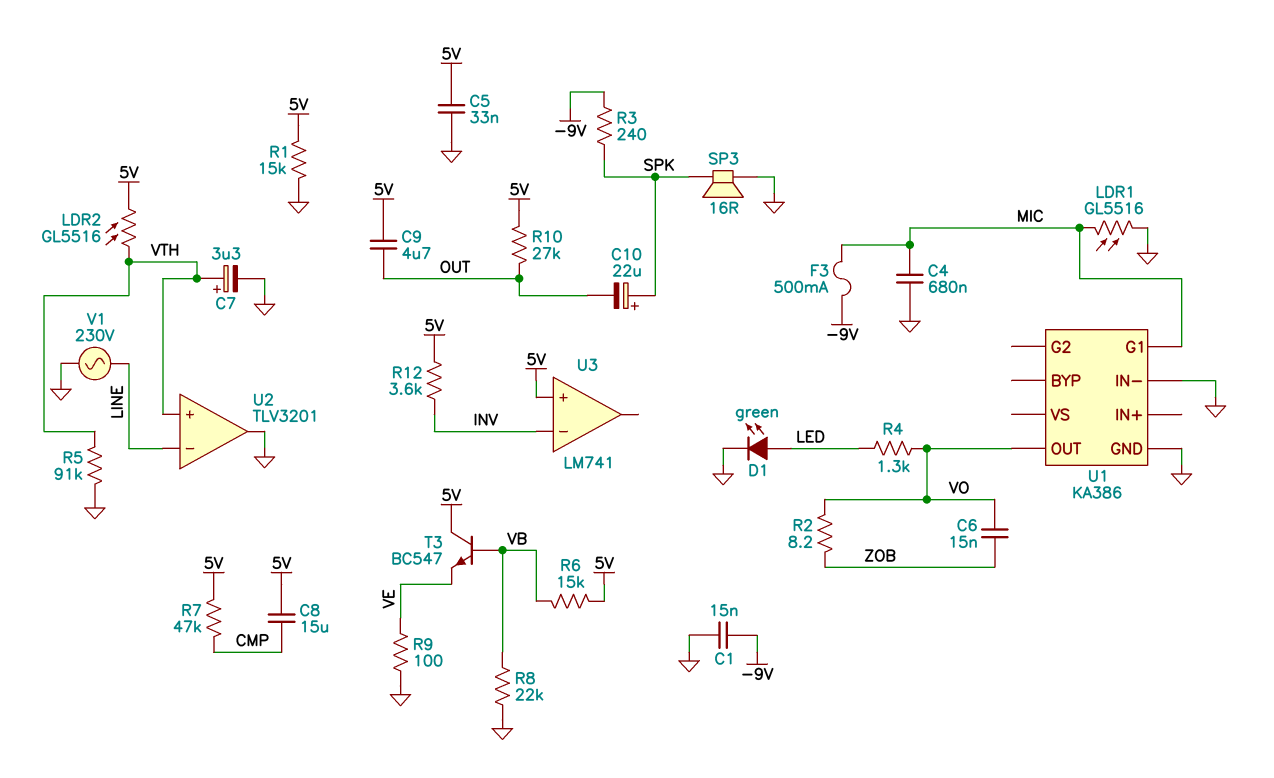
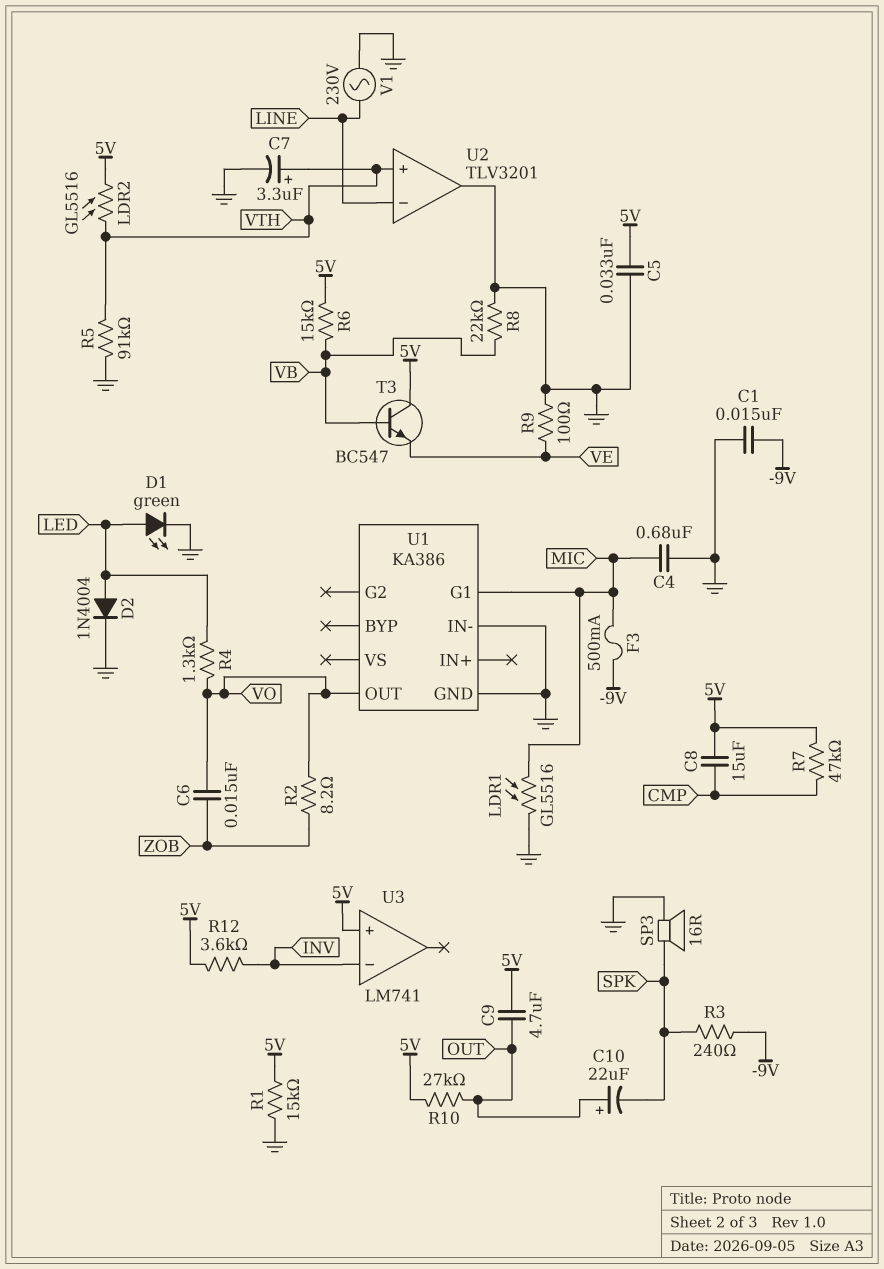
C10: 22uF (plus SPK, minus OUT) -> 22uF (plus OUT, minus SPK)
D2: none -> diode 1N4004 (A LED, K GND)

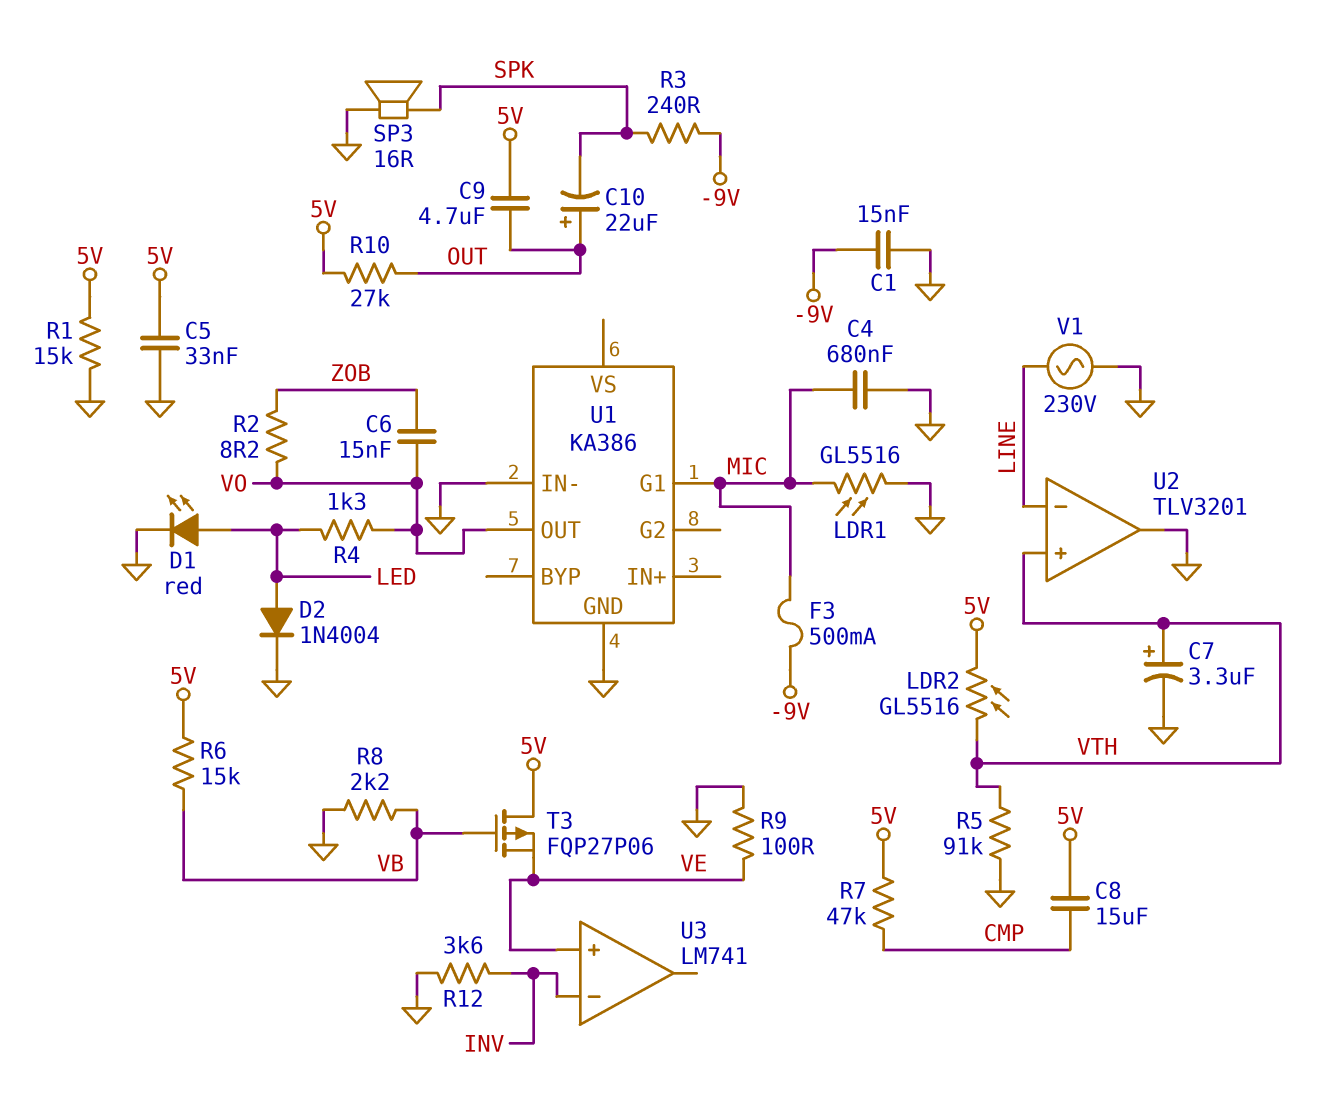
D1: LED green (A LED, K GND) -> LED red (A LED, K GND)
R8: 22k (GND, VB) -> 2.2k (GND, VB)
R12: 3.6k (5V, INV) -> 3.6k (GND, INV)
T3: NPN BC547 (B VB, C 5V, E VE) -> PMOS FQP27P06 (G VB, D 5V, S VE)
U3 pin in+: 5V -> VE

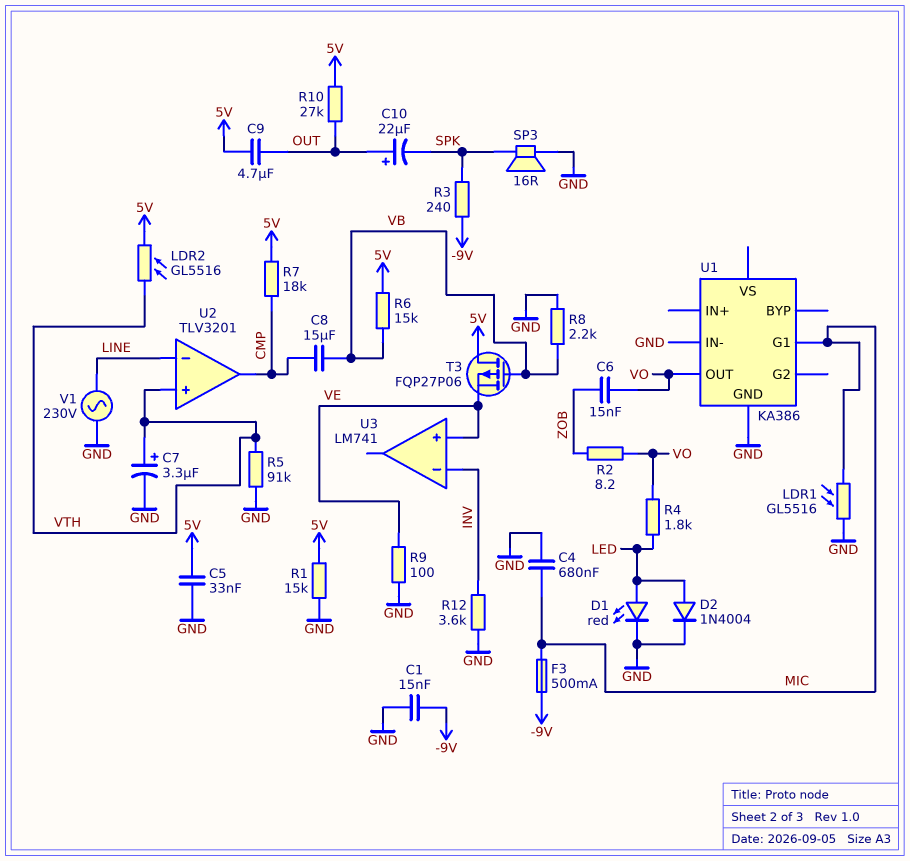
C8: 15uF (5V, CMP) -> 15uF (CMP, VB)
R4: 1.3k (LED, VO) -> 1.8k (LED, VO)
R7: 47k (5V, CMP) -> 18k (5V, CMP)
U2 pin out: GND -> CMP

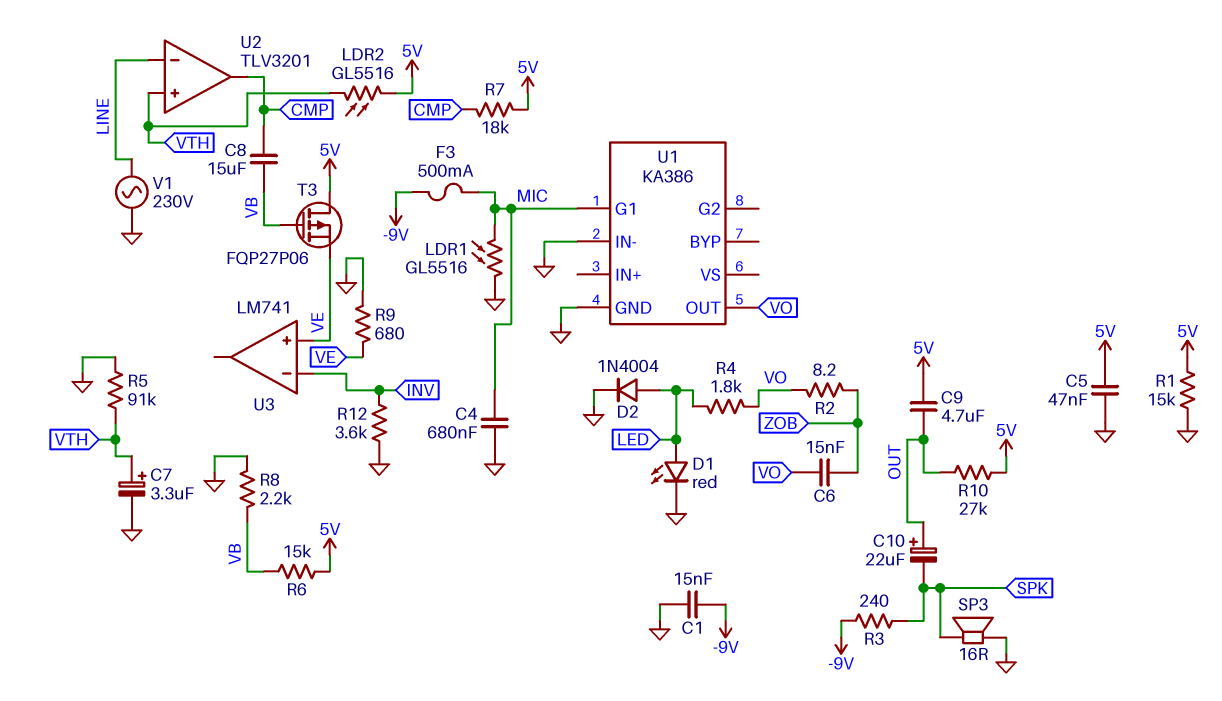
C5: 33nF (5V, GND) -> 47nF (5V, GND)
R9: 100 (GND, VE) -> 680 (GND, VE)

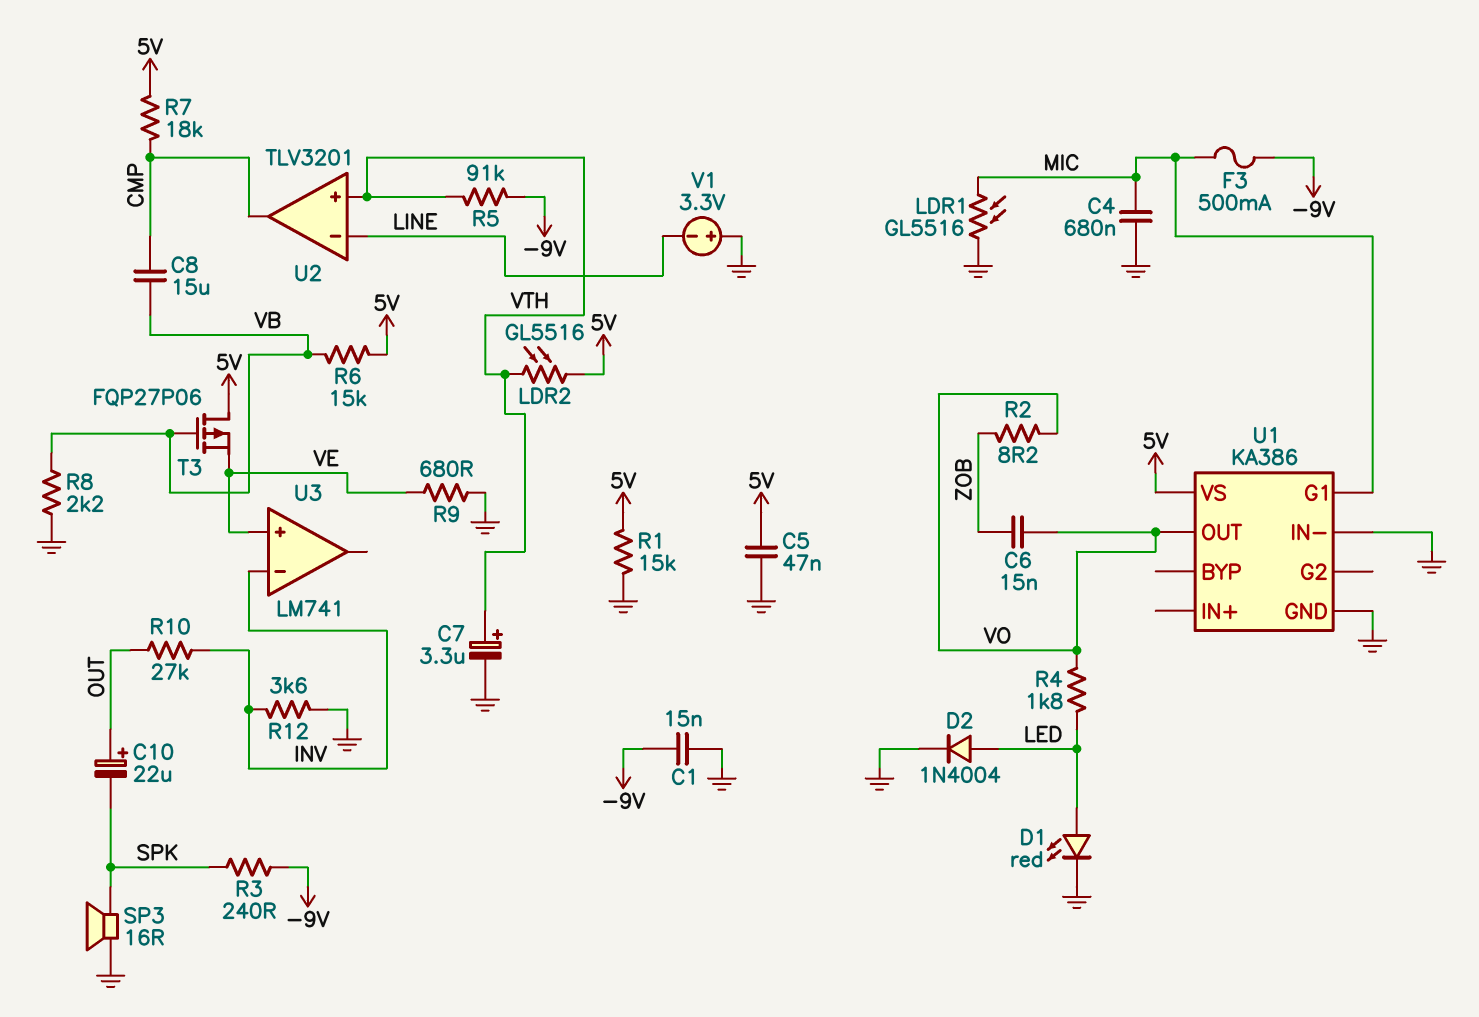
C9: 4.7uF (5V, OUT) -> none
R5: 91k (GND, VTH) -> 91k (-9V, VTH)
R10: 27k (5V, OUT) -> 27k (INV, OUT)
U1 pin VS: none -> 5V
V1: AC 230V (GND, LINE) -> 3.3V (plus GND, minus LINE)

